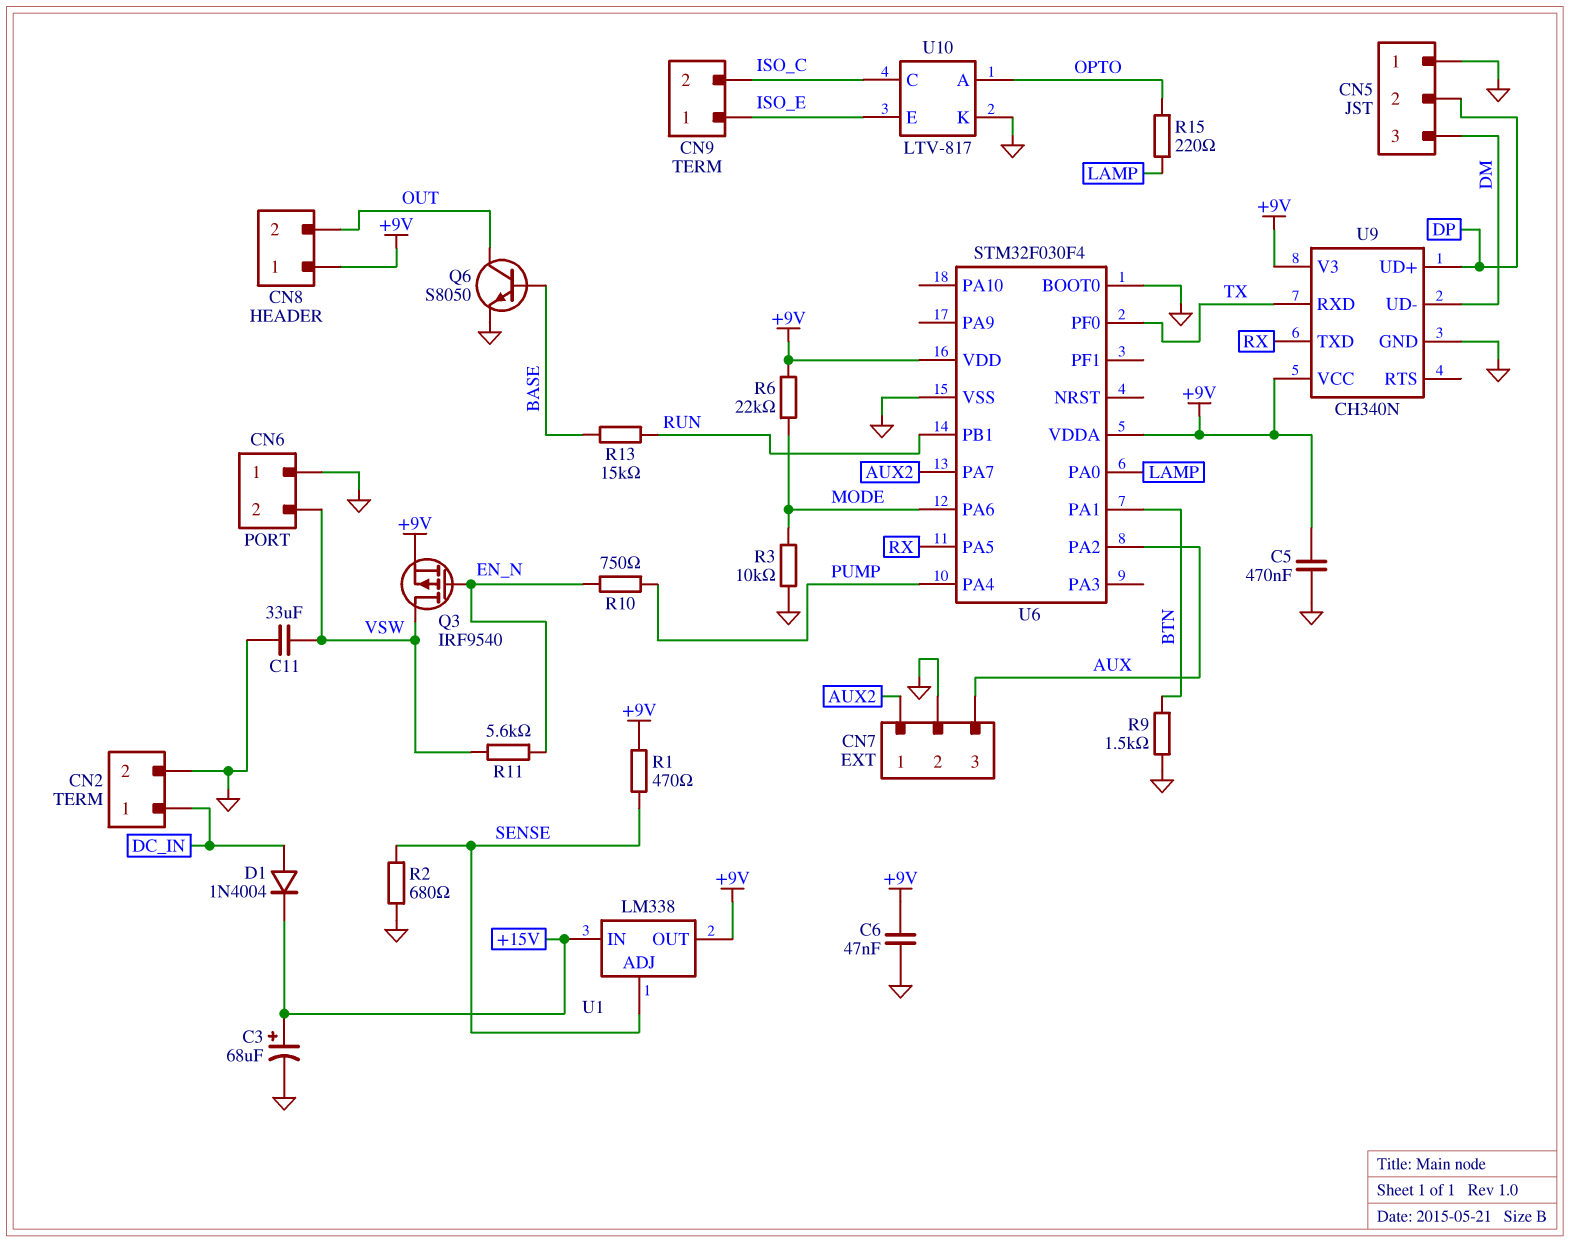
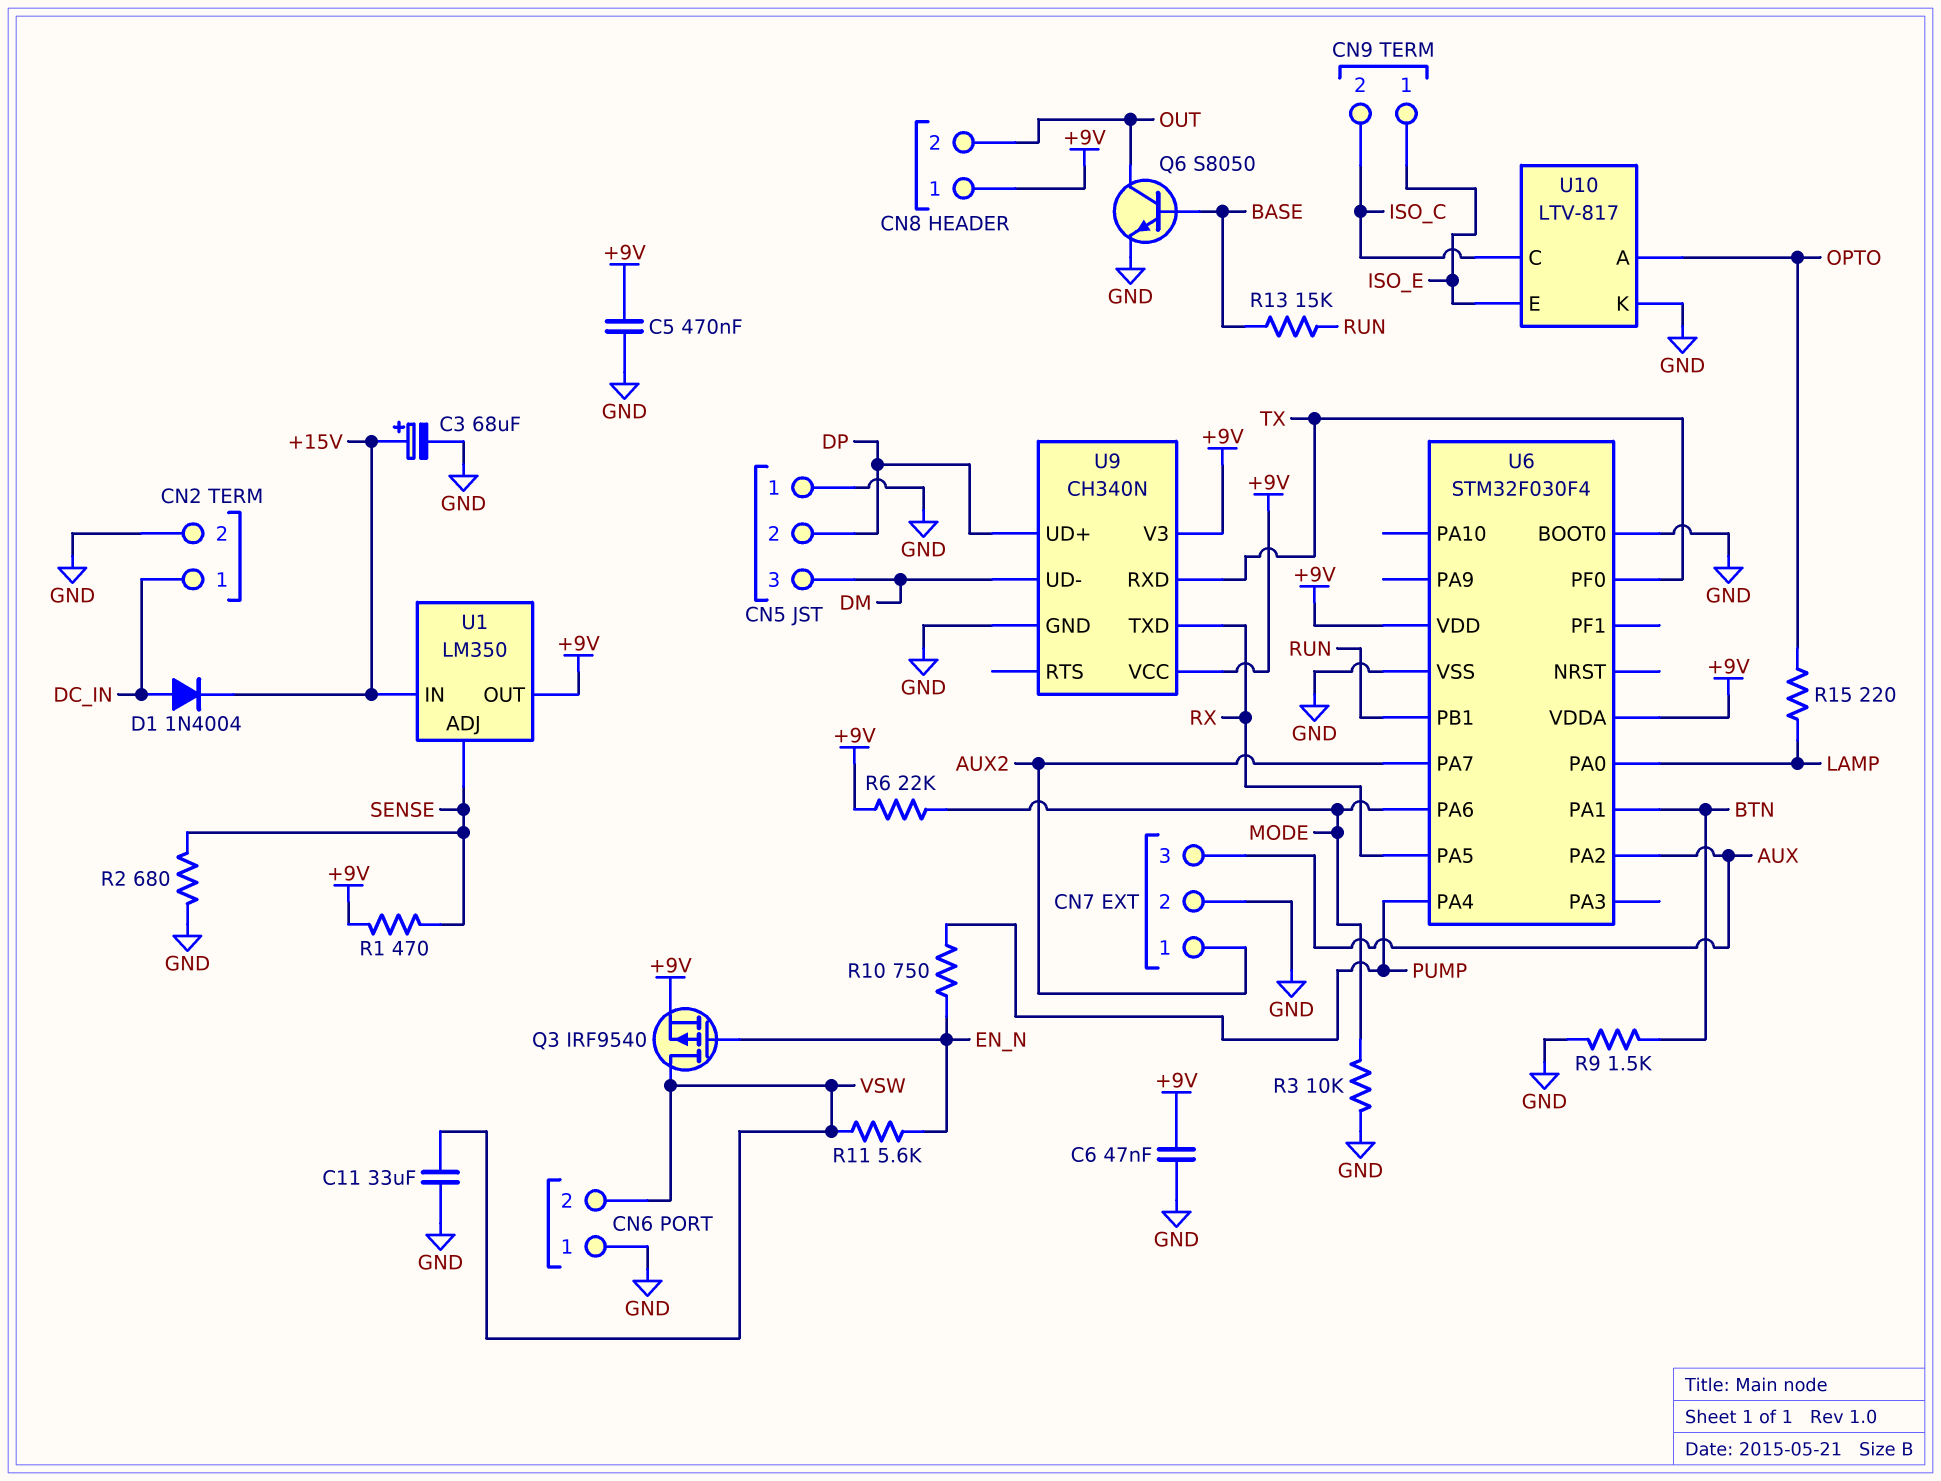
U1: LM338 -> LM350

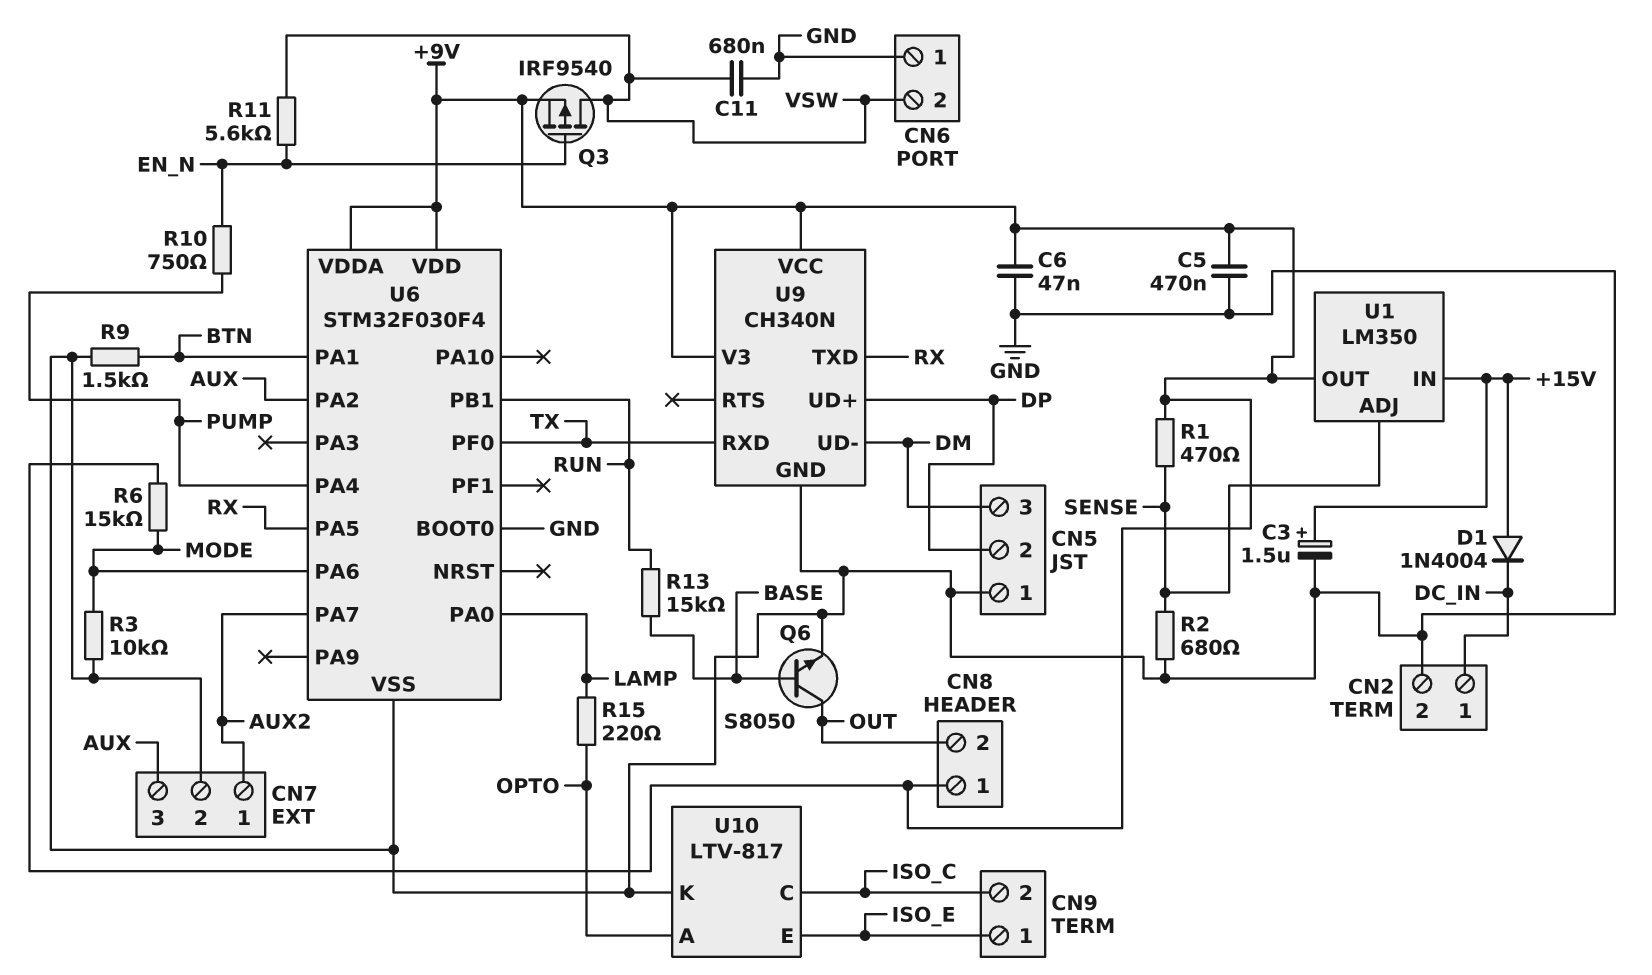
C3: 68uF (plus +15V, minus GND) -> 1.5uF (plus +15V, minus GND)
C11: 33uF (GND, VSW) -> 680nF (GND, VSW)
D1: diode 1N4004 (A DC_IN, K +15V) -> diode 1N4004 (A +15V, K DC_IN)
R6: 22k (+9V, MODE) -> 15k (+9V, MODE)

